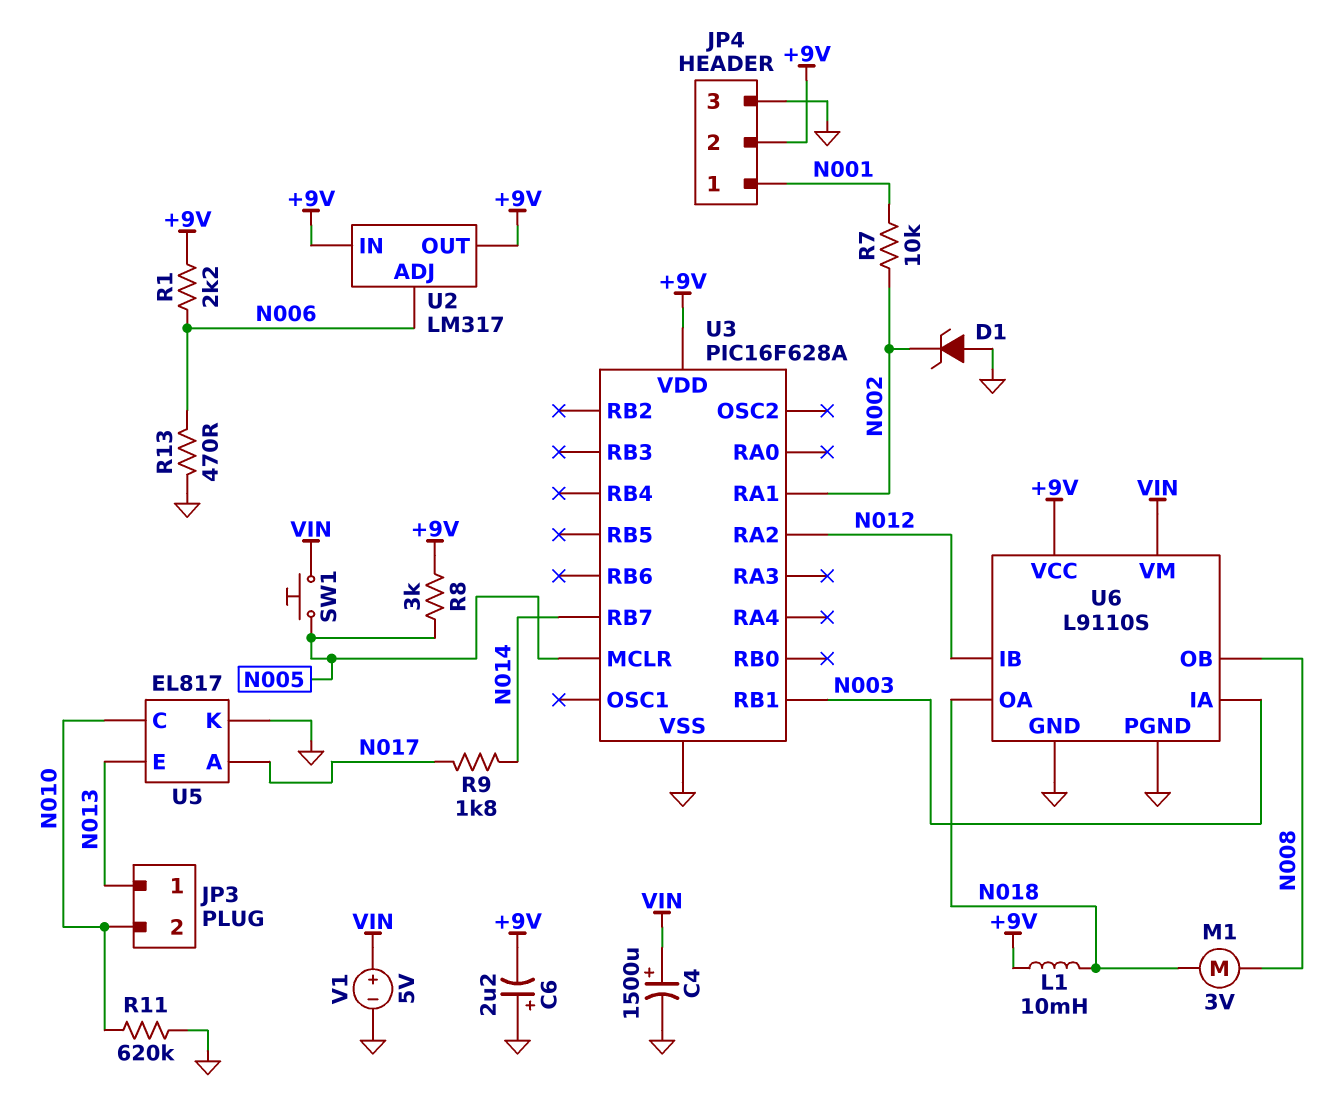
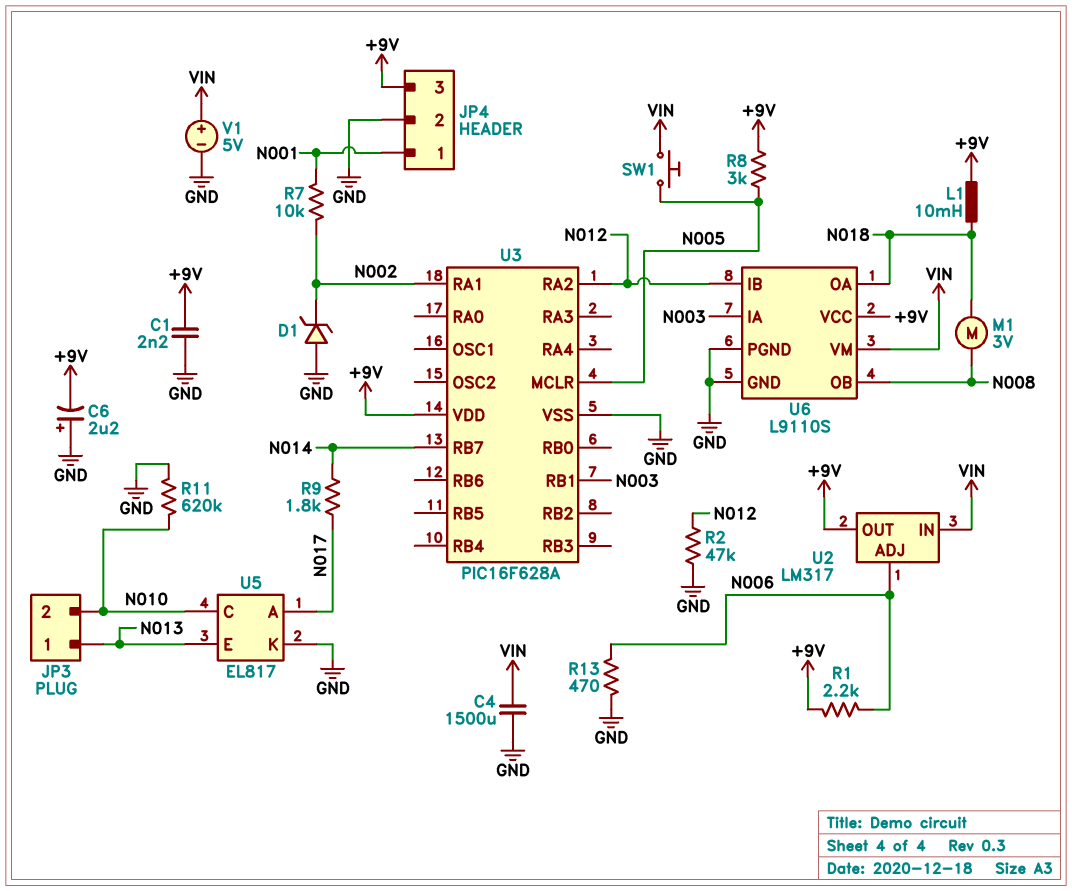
C1: none -> 2.2nF (+9V, GND)
C4: 1500uF (plus VIN, minus GND) -> 1500uF (GND, VIN)
JP4 pin 2: +9V -> GND
JP4 pin 3: GND -> +9V
R2: none -> 47k (GND, N012)
U2 pin IN: +9V -> VIN

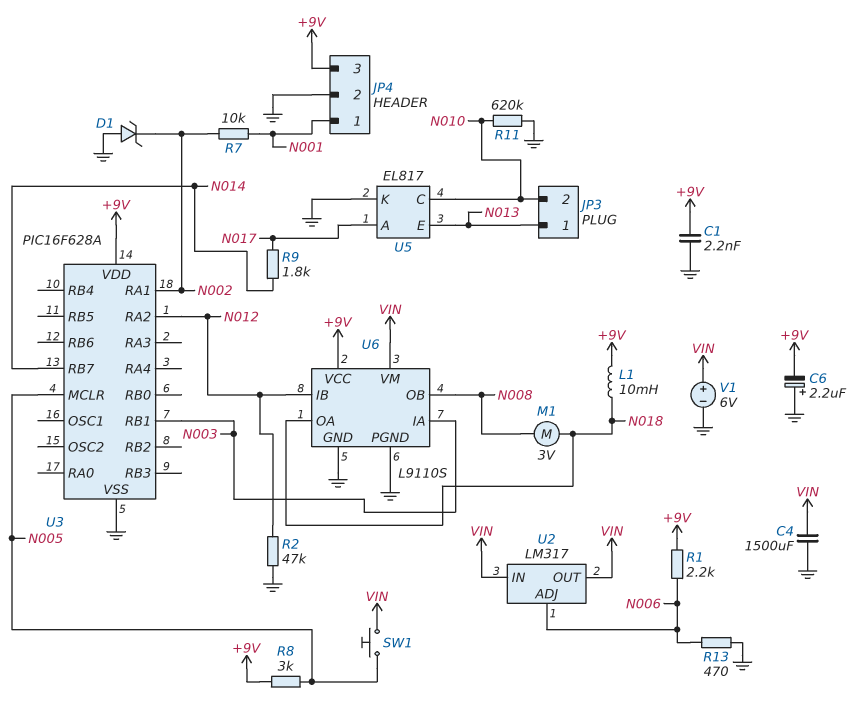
U2 pin OUT: +9V -> VIN
V1: 5V (plus VIN, minus GND) -> 6V (plus VIN, minus GND)

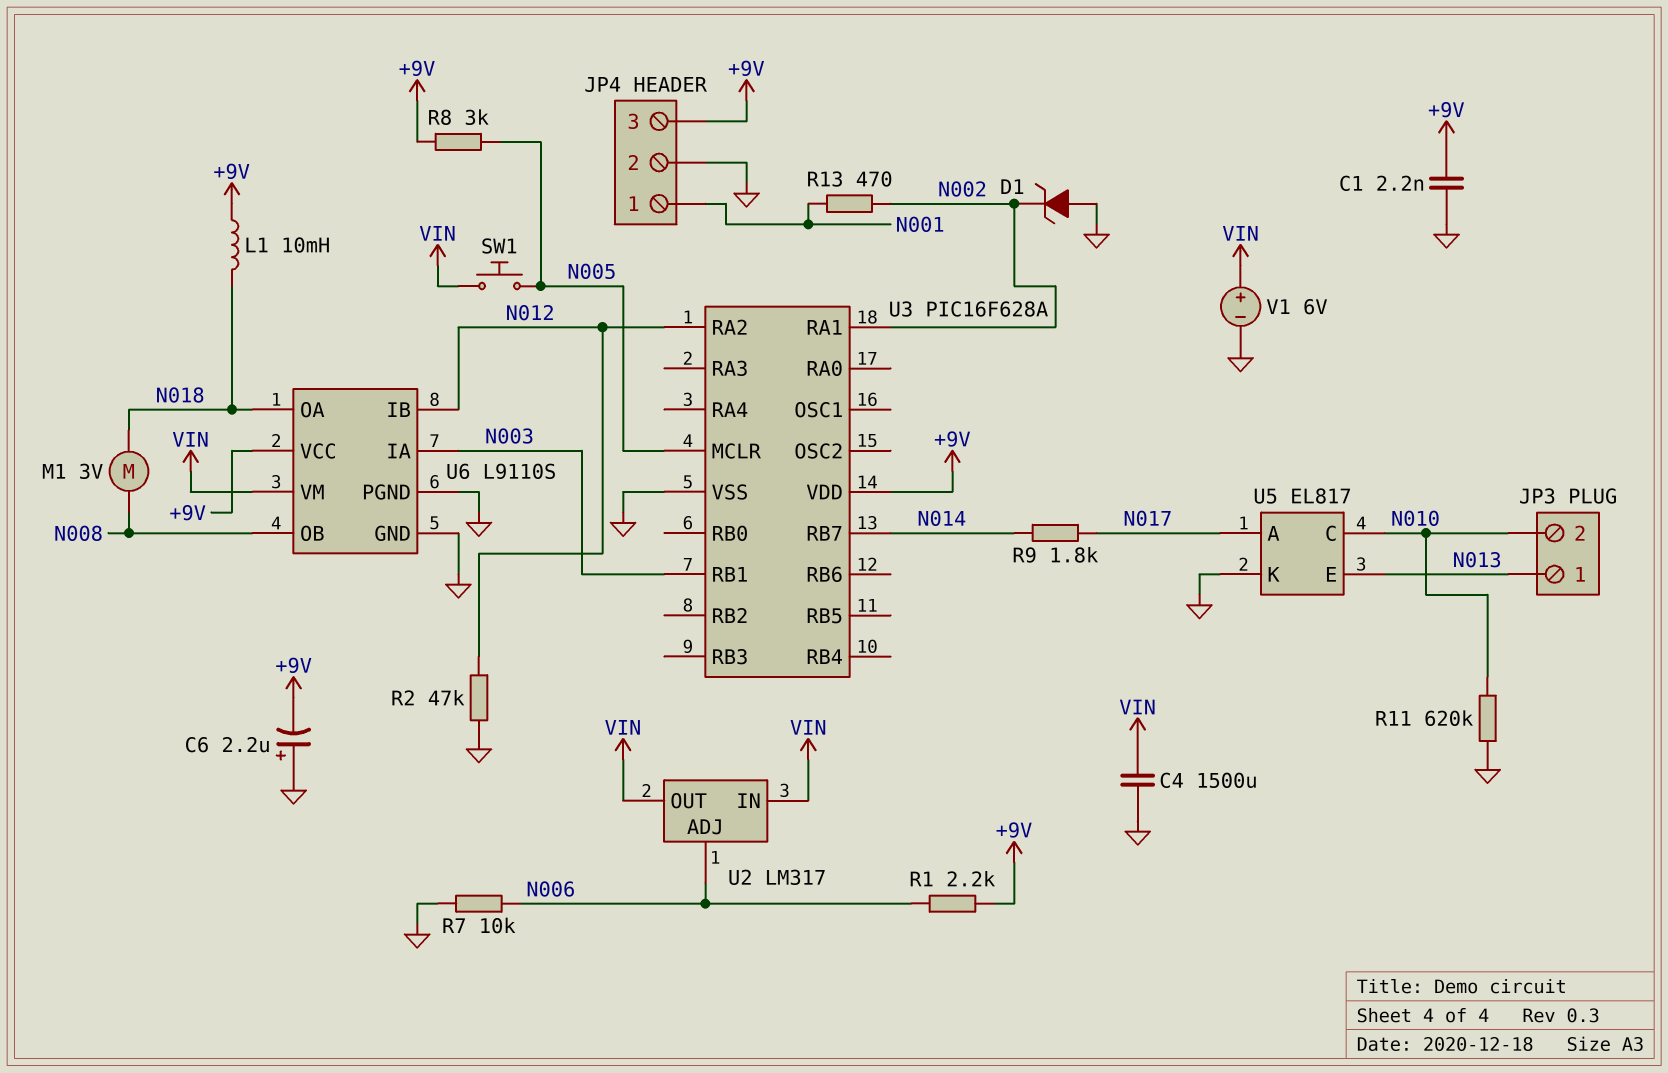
R7: 10k (N001, N002) -> 10k (GND, N006)
R13: 470 (GND, N006) -> 470 (N001, N002)

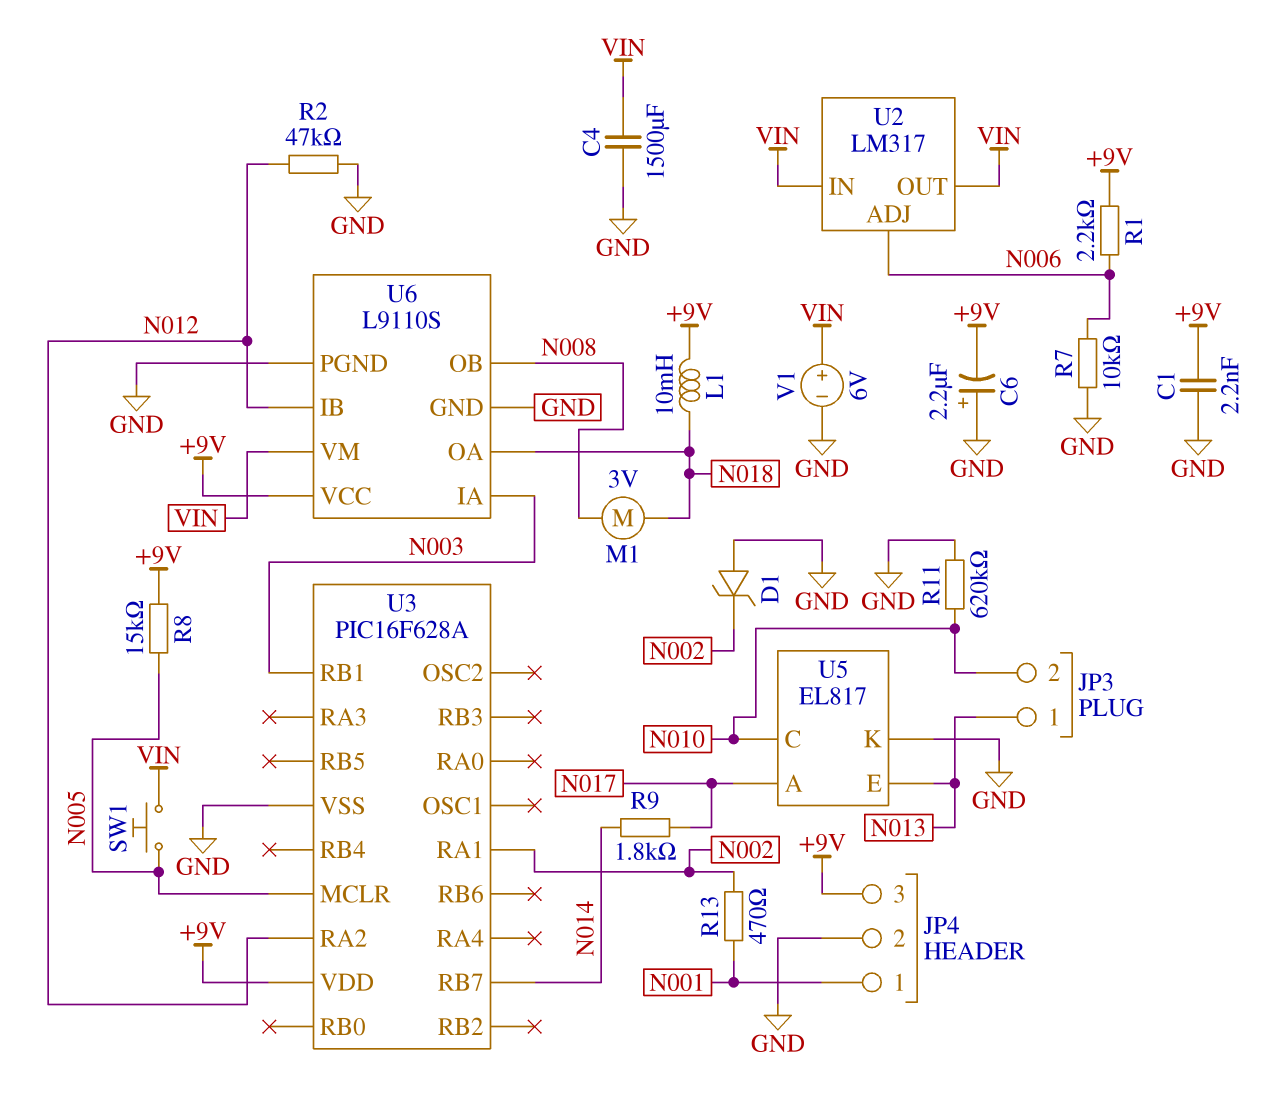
R8: 3k (+9V, N005) -> 15k (+9V, N005)

